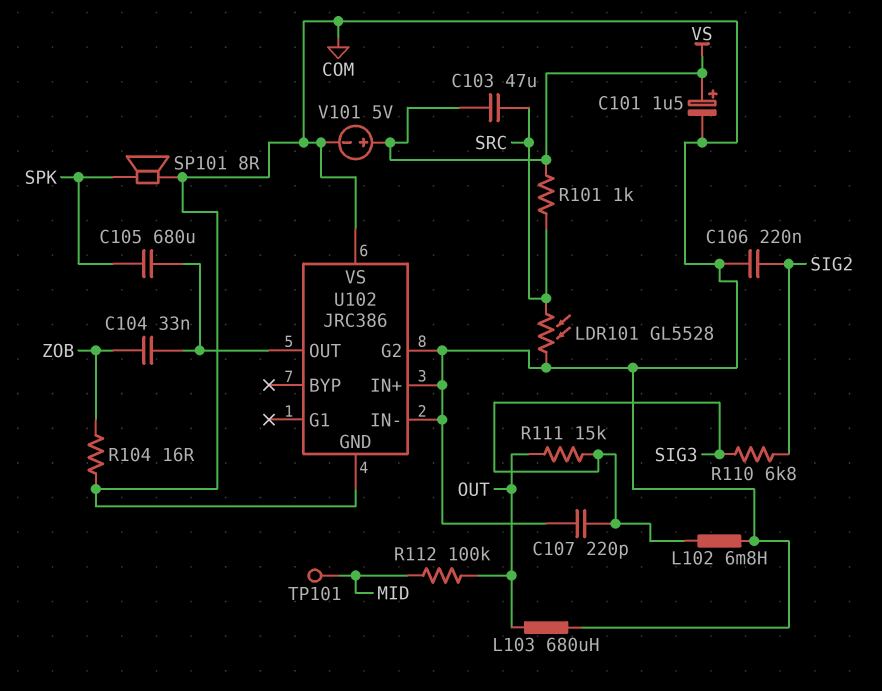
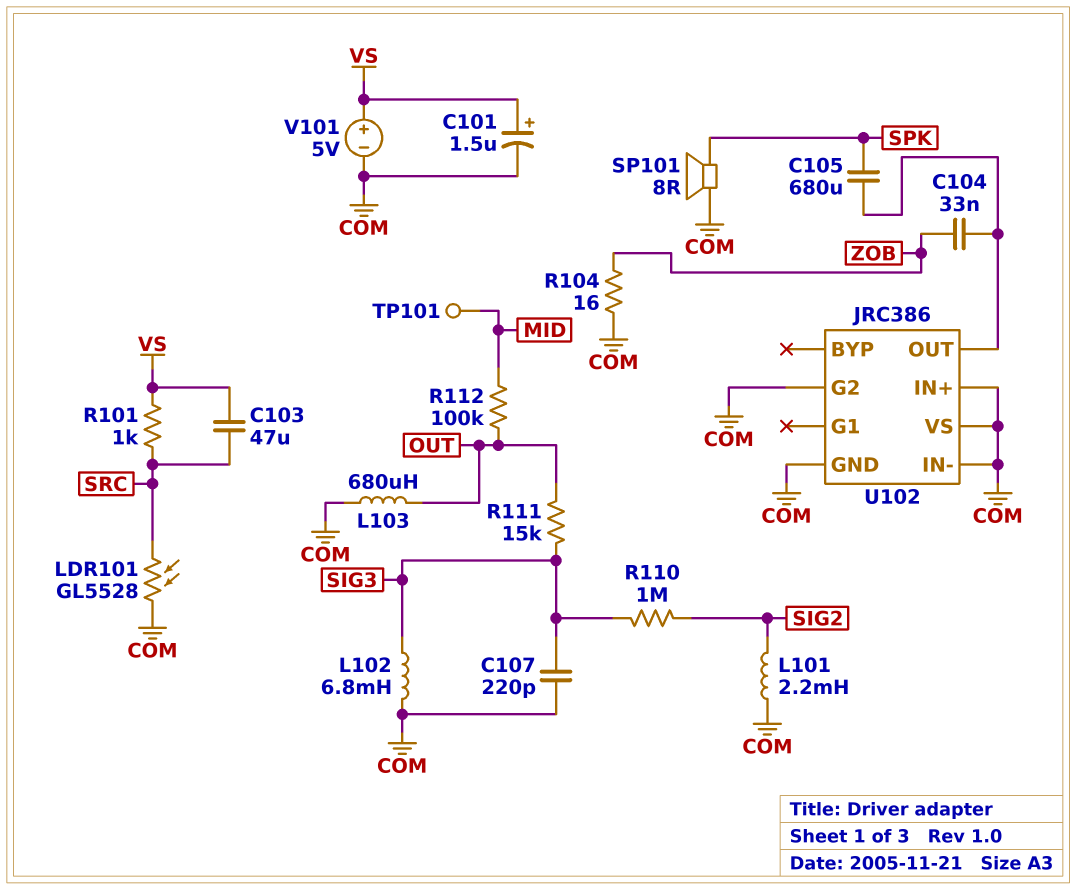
C106: 220nF (COM, SIG2) -> none
L101: none -> 2.2mH (COM, SIG2)
R110: 6.8k (SIG2, SIG3) -> 1M (SIG2, SIG3)

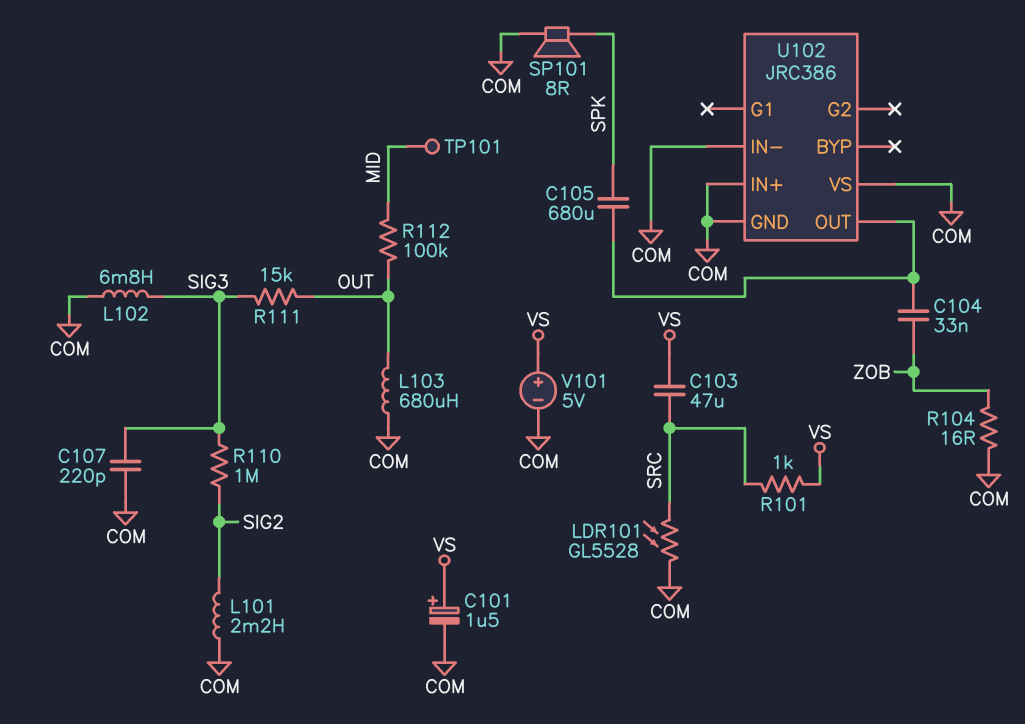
U102 pin G2: COM -> none

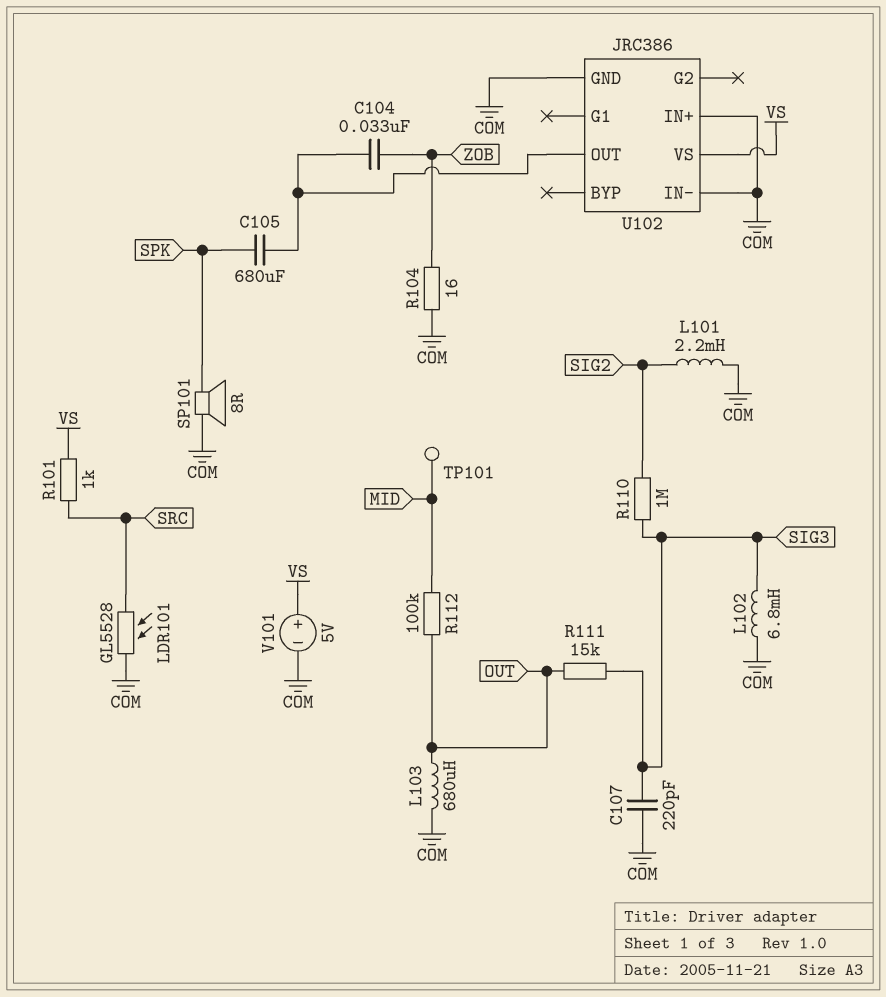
C101: 1.5uF (plus VS, minus COM) -> none
C103: 47uF (SRC, VS) -> none
U102 pin VS: COM -> VS

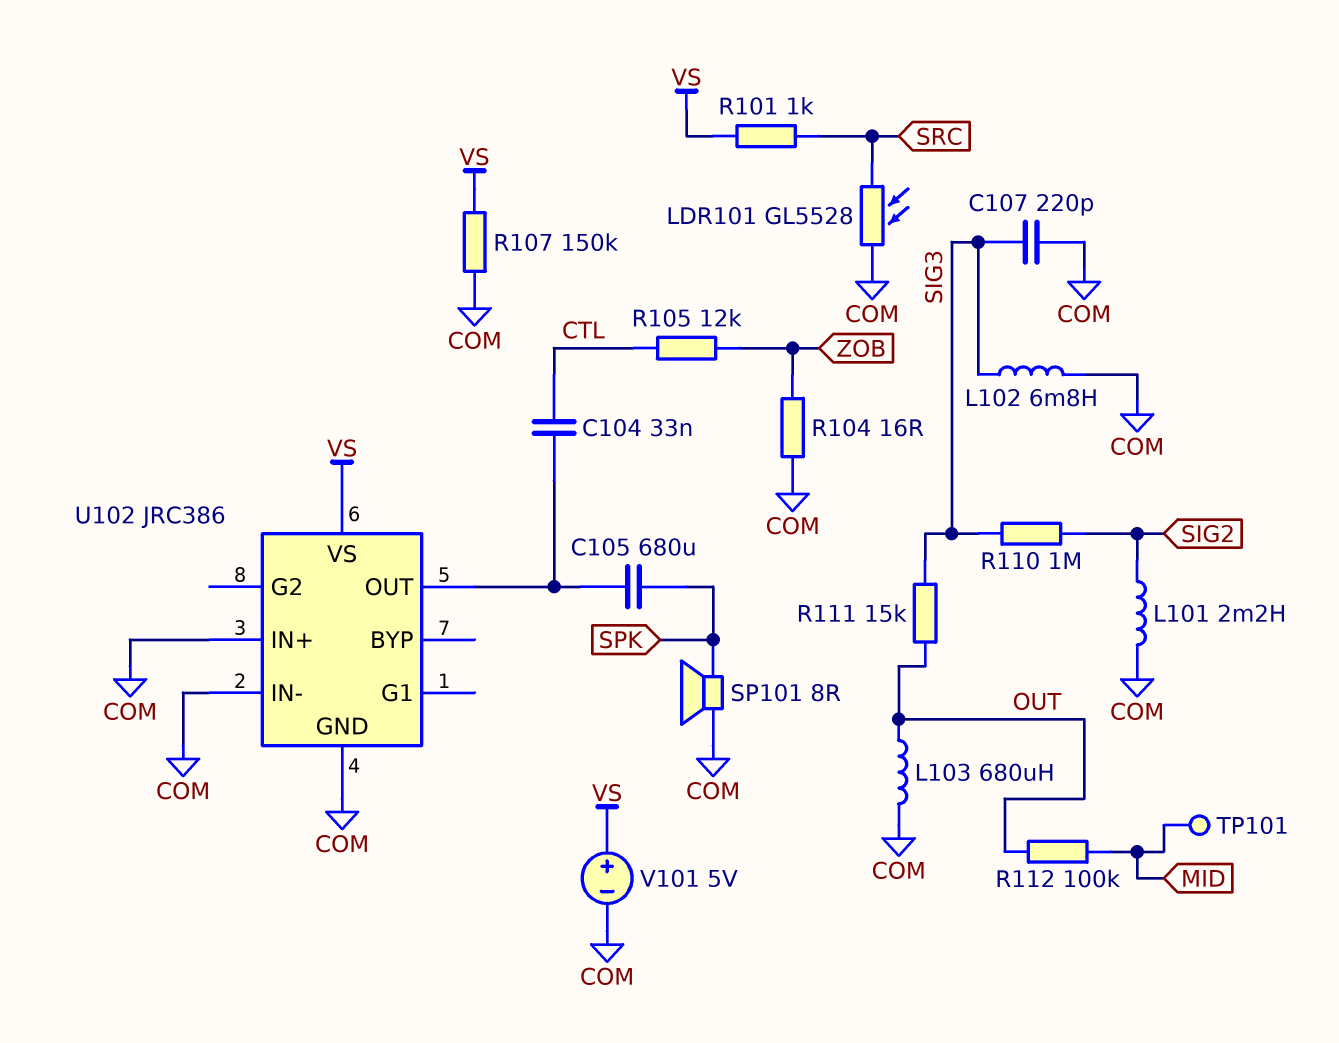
C104: 33nF (U102/OUT, ZOB) -> 33nF (CTL, U102/OUT)
R105: none -> 12k (CTL, ZOB)
R107: none -> 150k (COM, VS)

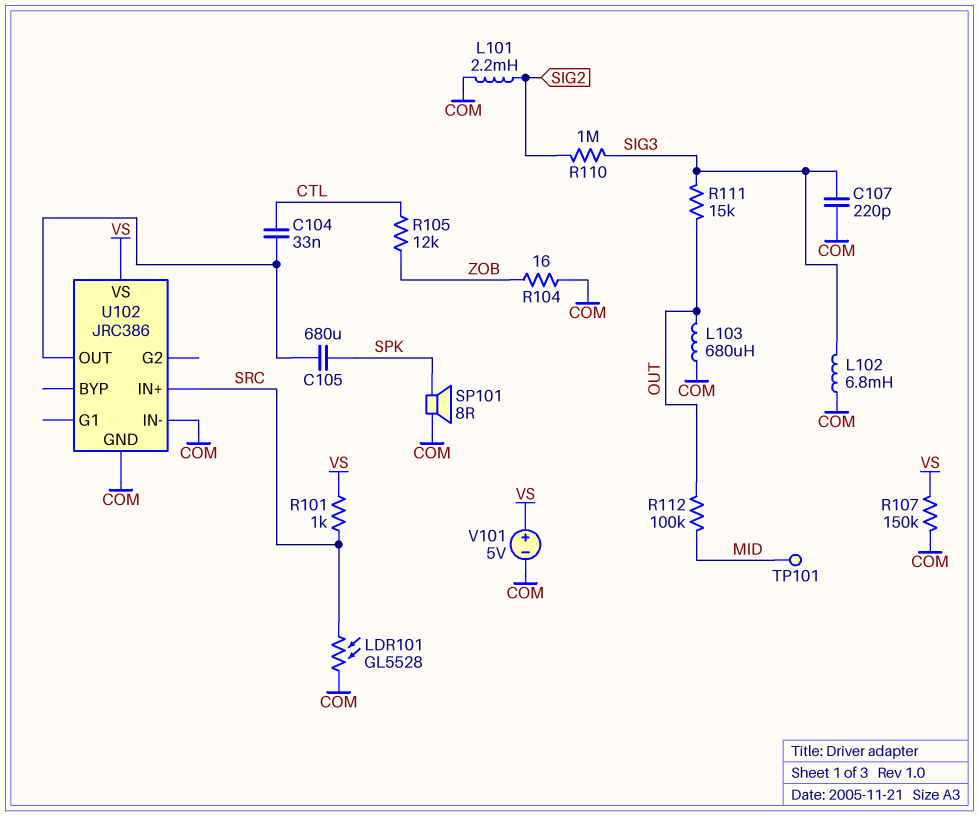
U102 pin IN+: COM -> SRC

